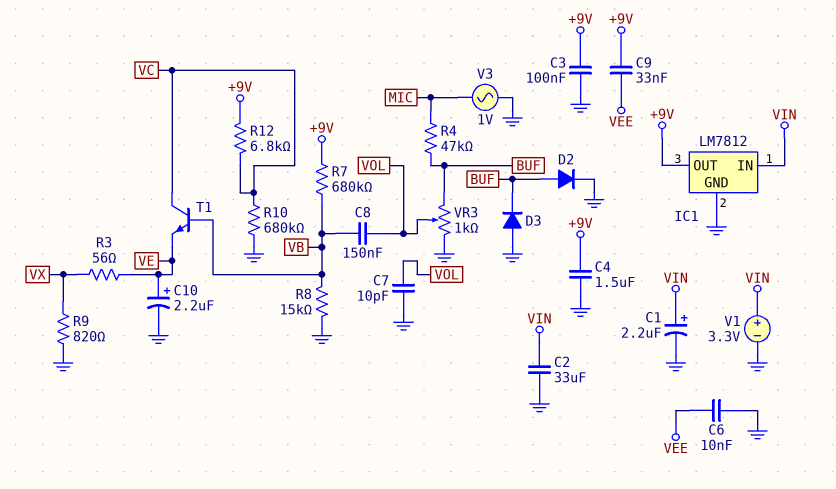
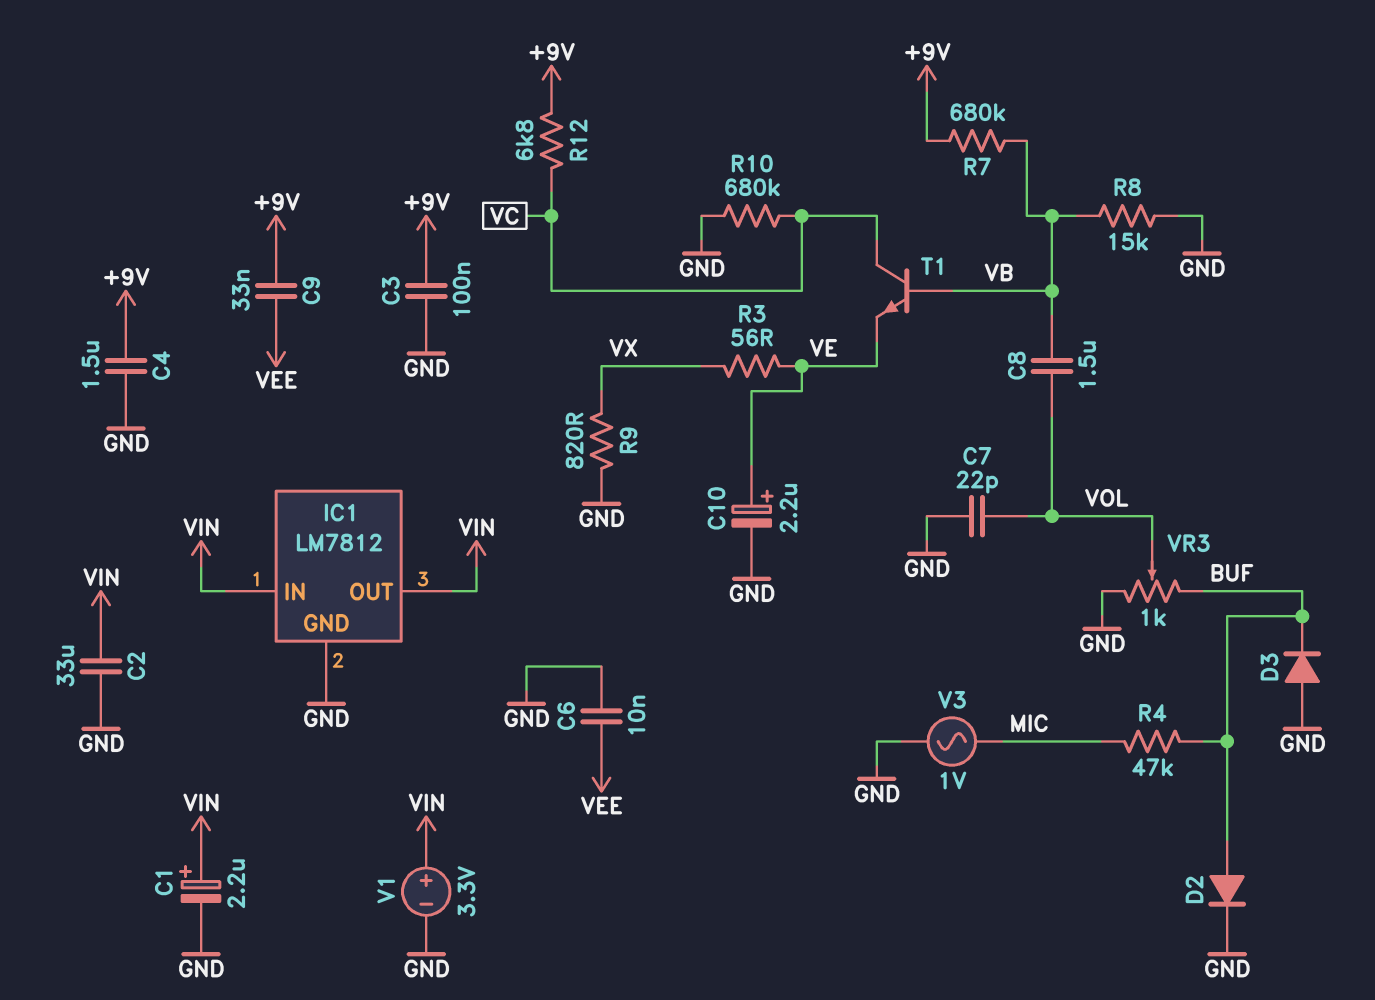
C7: 10pF (GND, VOL) -> 22pF (GND, VOL)
C8: 150nF (VB, VOL) -> 1.5uF (VB, VOL)
IC1 pin OUT: +9V -> VIN

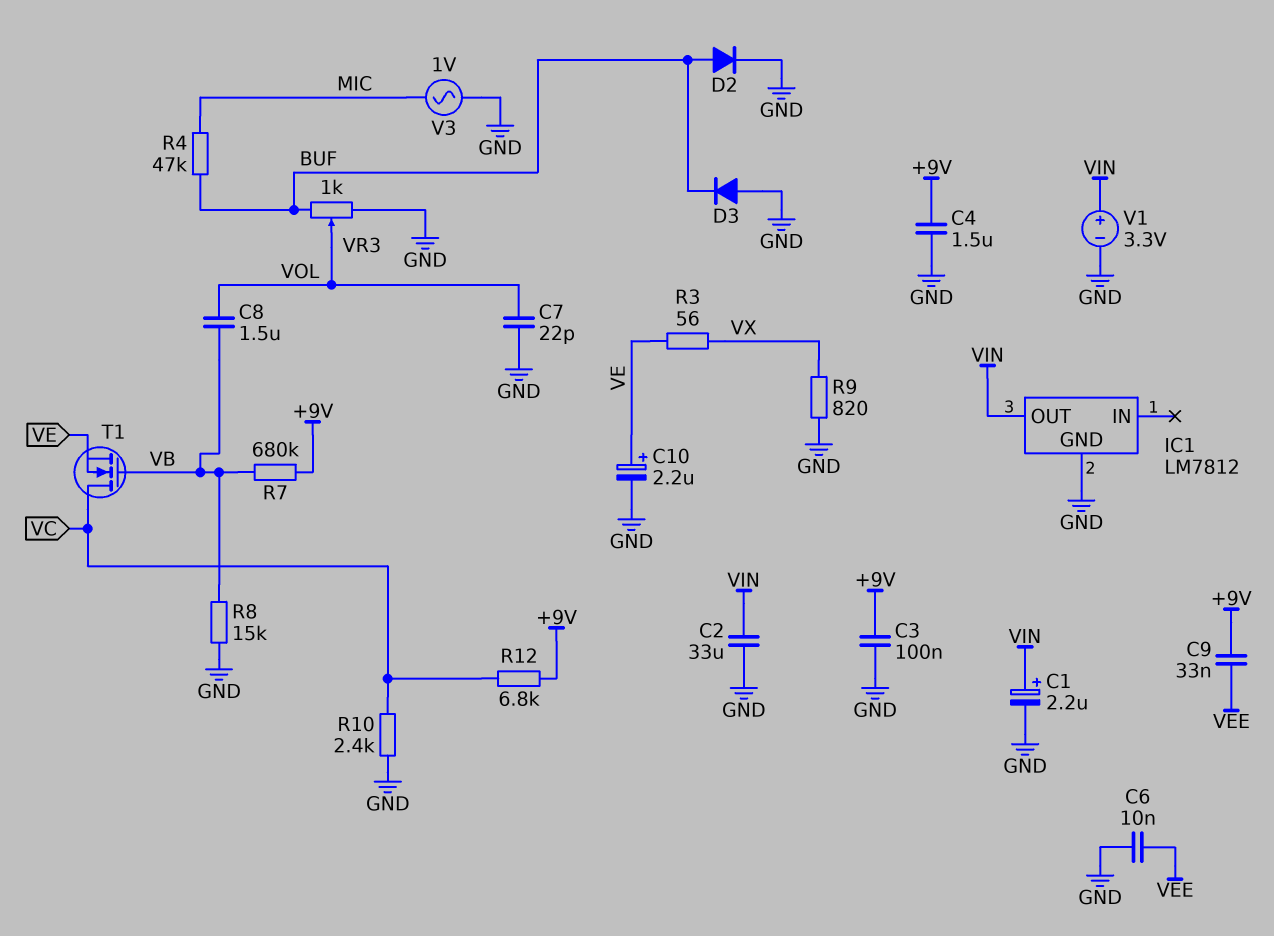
IC1 pin IN: VIN -> none
R10: 680k (GND, VC) -> 2.4k (GND, VC)
T1: NPN (B VB, C VC, E VE) -> NMOS (G VB, D VC, S VE)

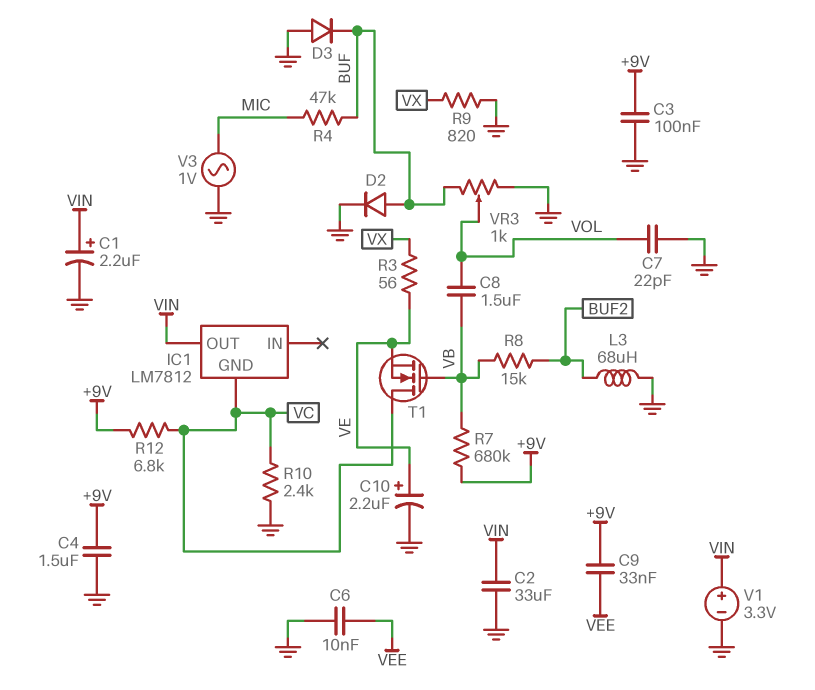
IC1 pin GND: GND -> VC
L3: none -> 68uH (BUF2, GND)
R8: 15k (GND, VB) -> 15k (BUF2, VB)

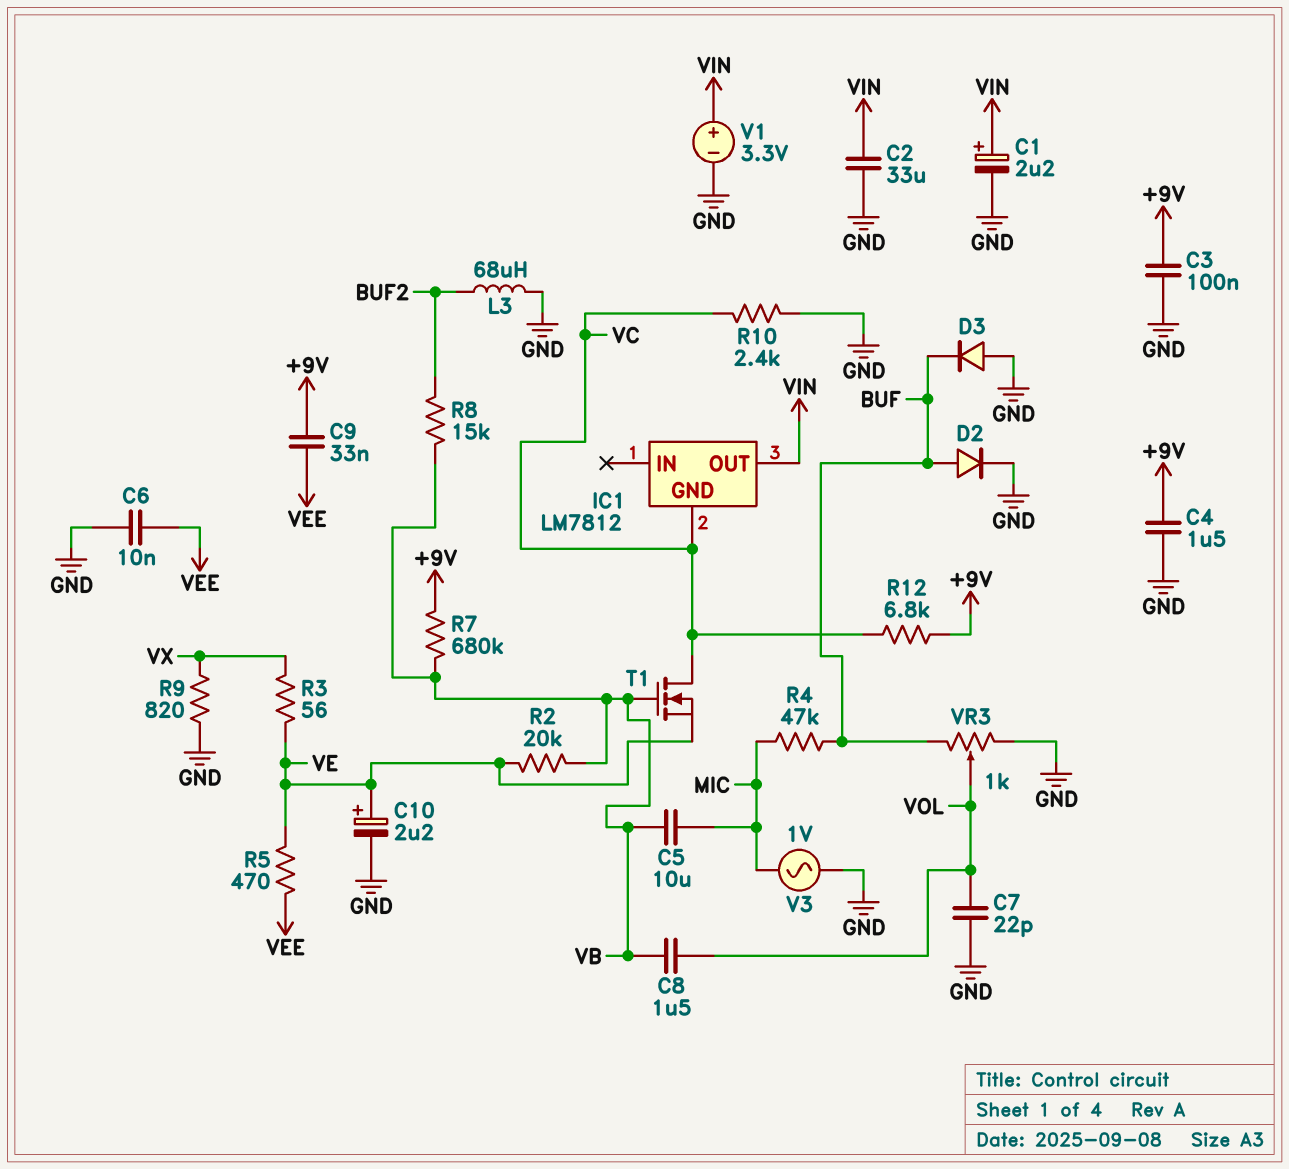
C5: none -> 10uF (MIC, VB)
R2: none -> 20k (VB, VE)
R5: none -> 470 (VE, VEE)

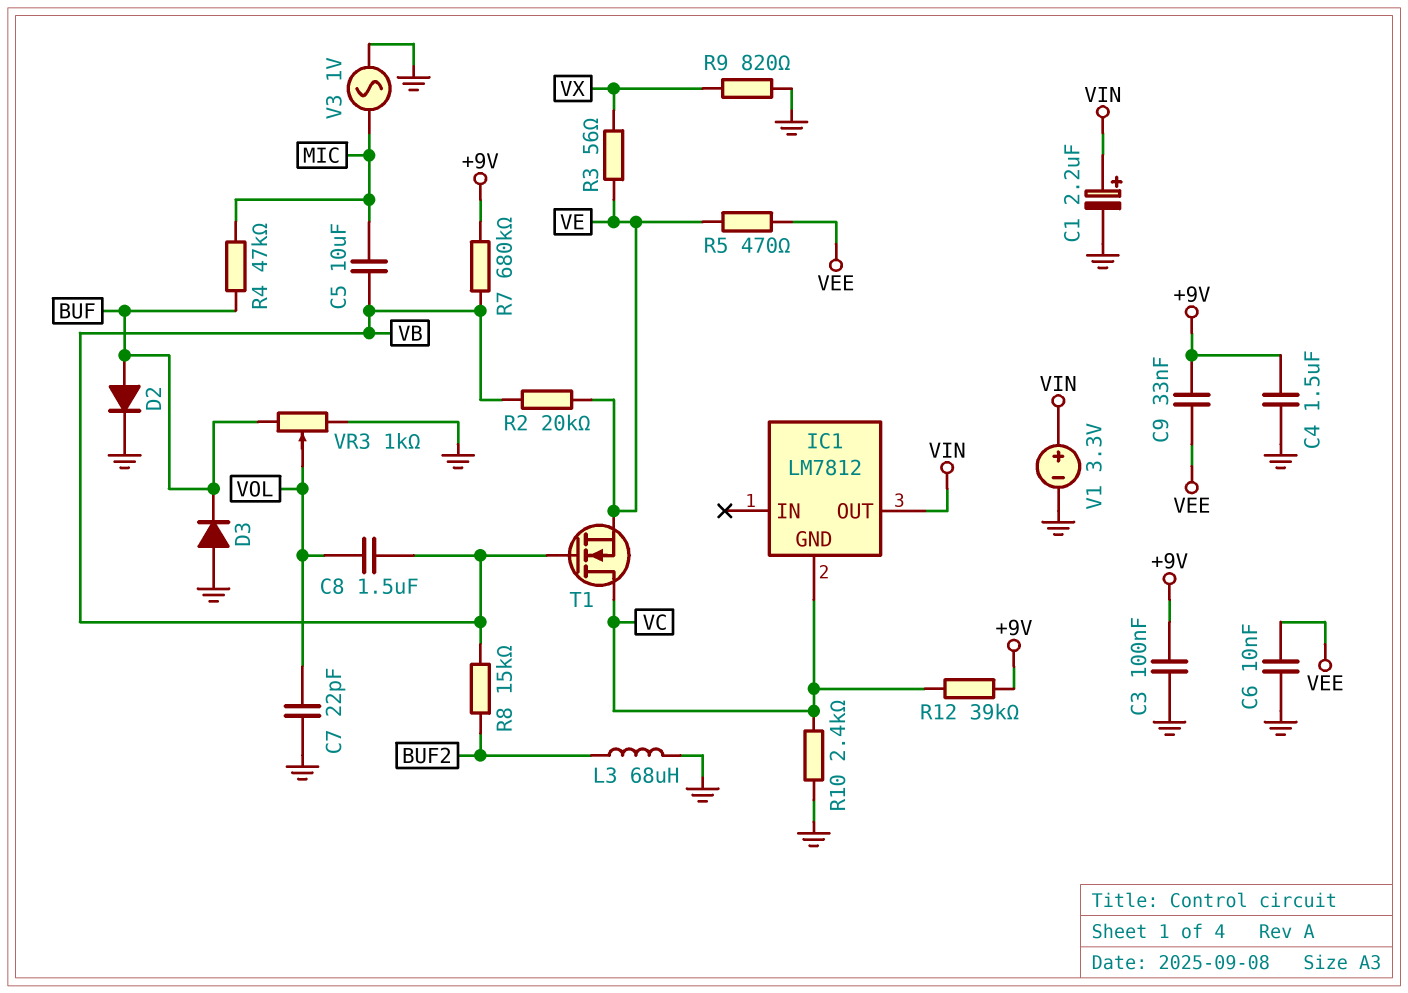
C2: 33uF (GND, VIN) -> none
C10: 2.2uF (plus VE, minus GND) -> none
R12: 6.8k (+9V, VC) -> 39k (+9V, VC)

